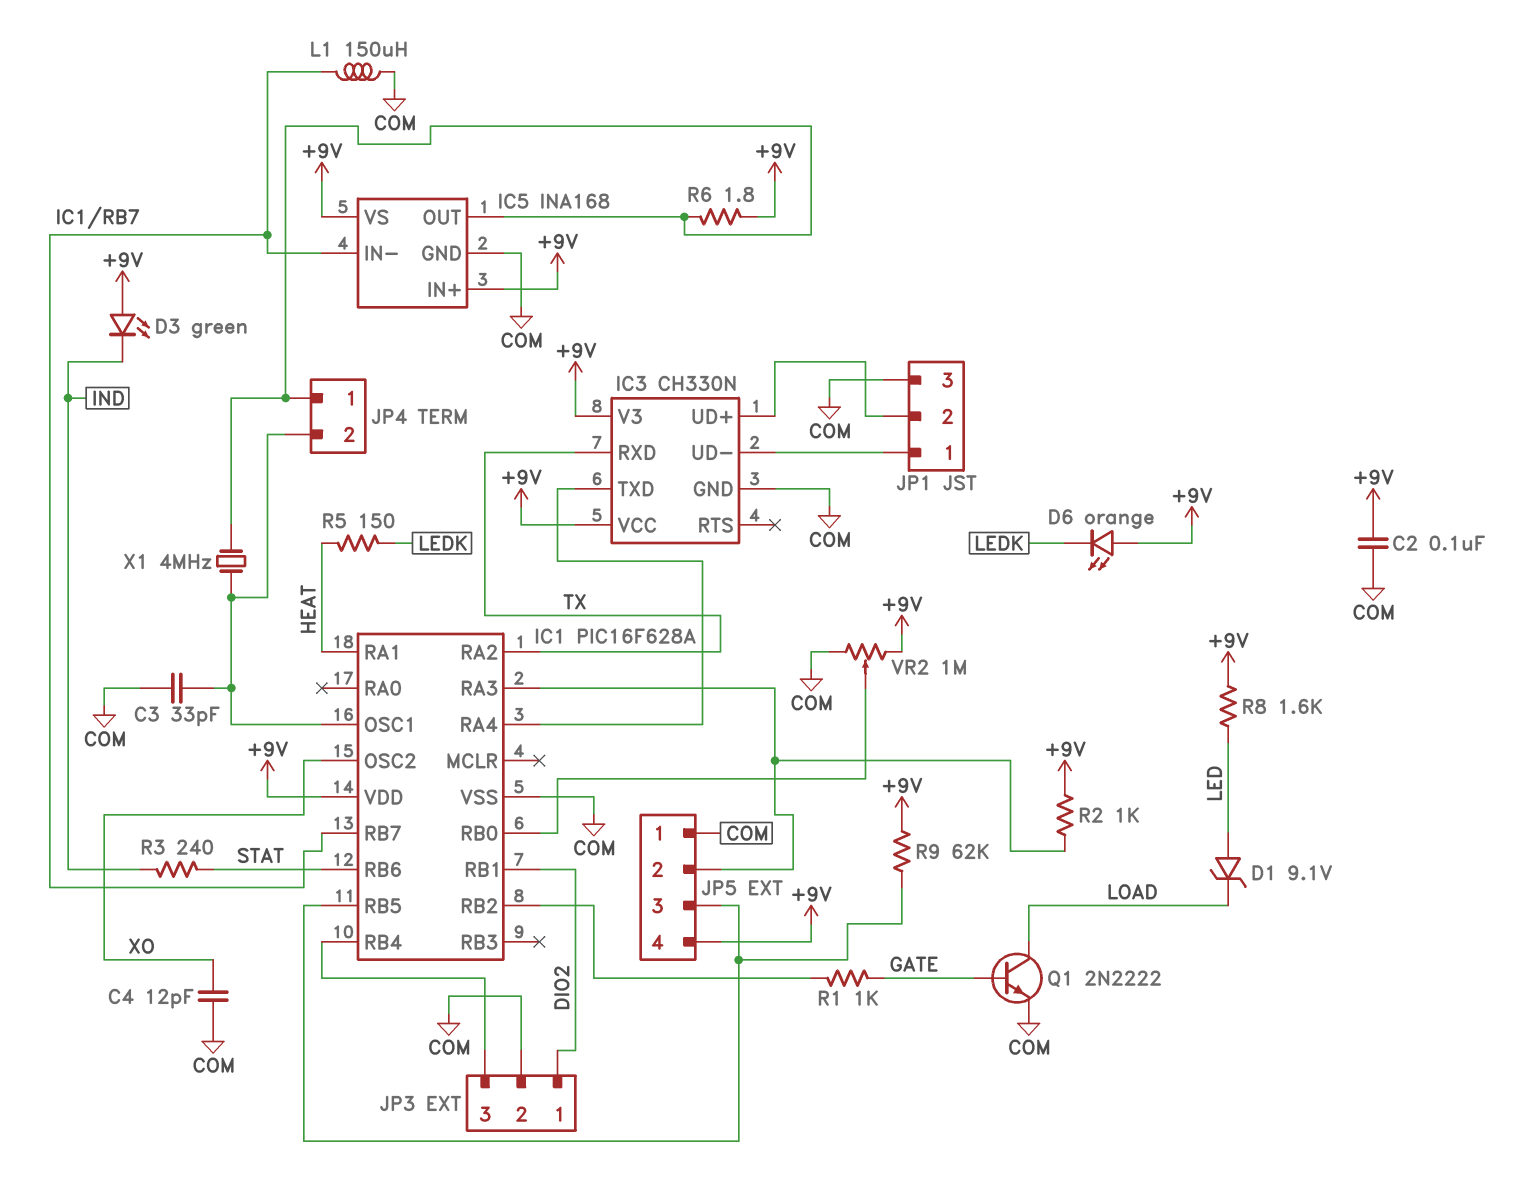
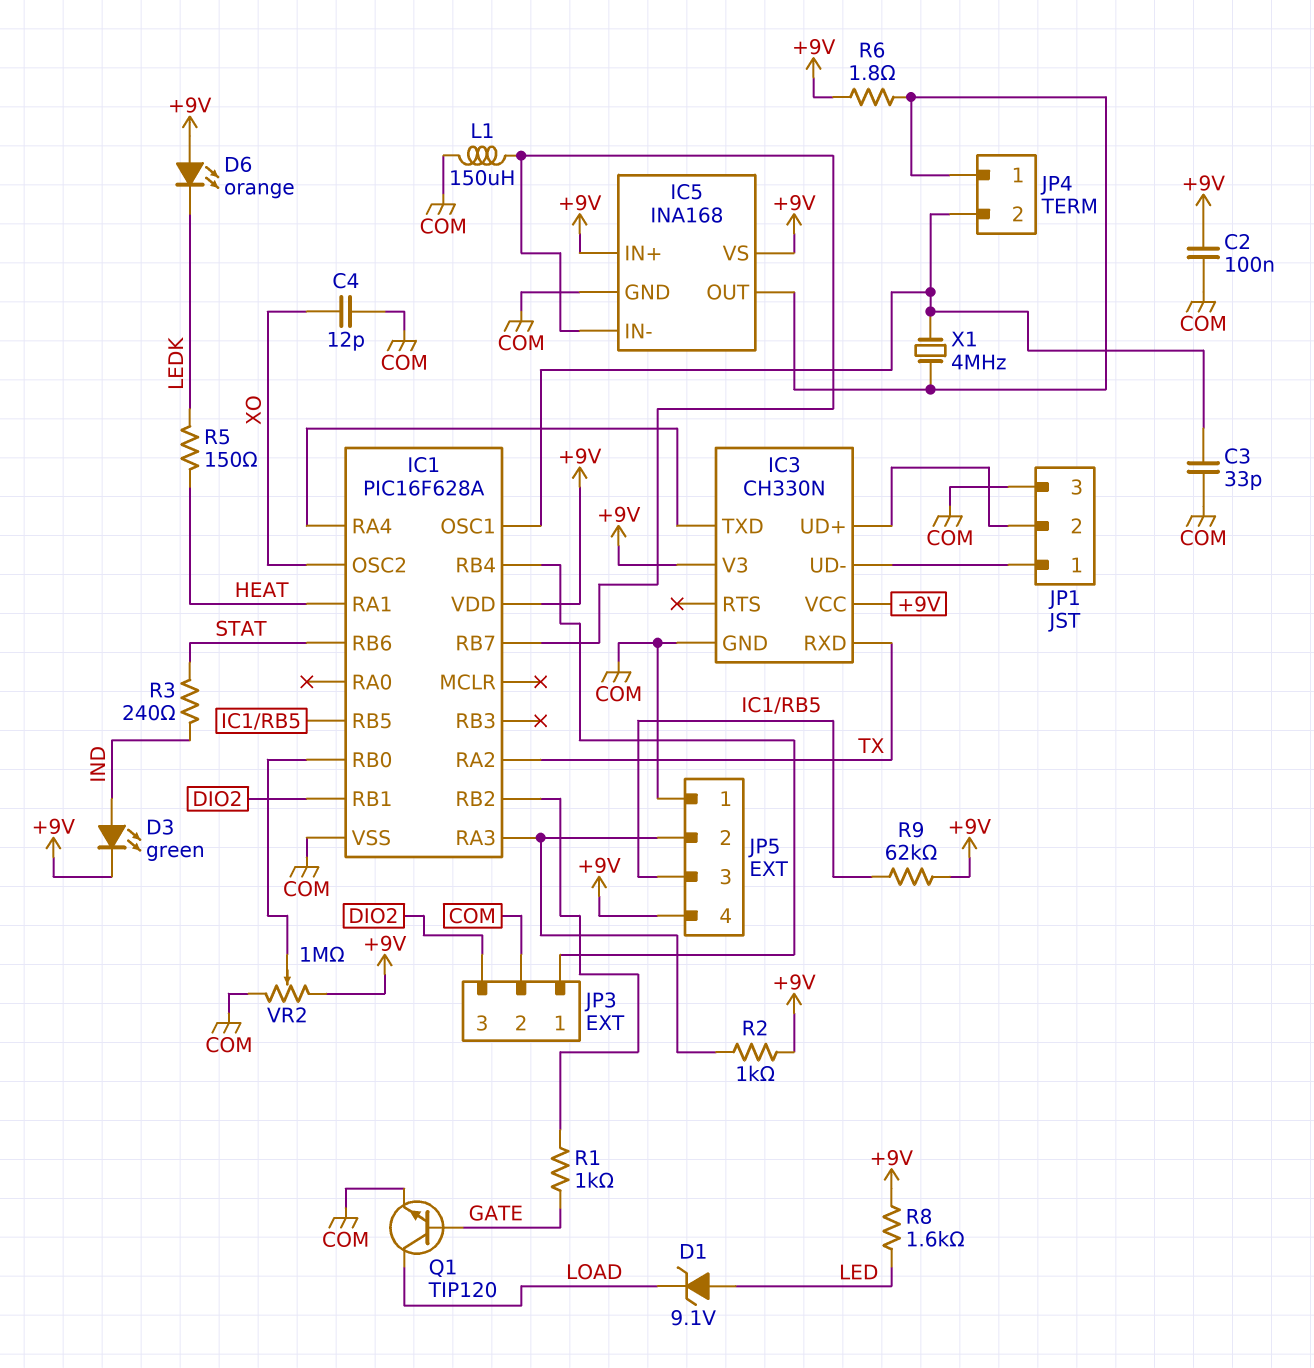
D3: LED green (A +9V, K IND) -> LED green (A IND, K +9V)
JP3 pin 1: DIO2 -> IC1/RB4
JP3 pin 3: IC1/RB4 -> DIO2
Q1: NPN 2N2222 (B GATE, C LOAD, E COM) -> NPN TIP120 (B GATE, C LOAD, E COM)

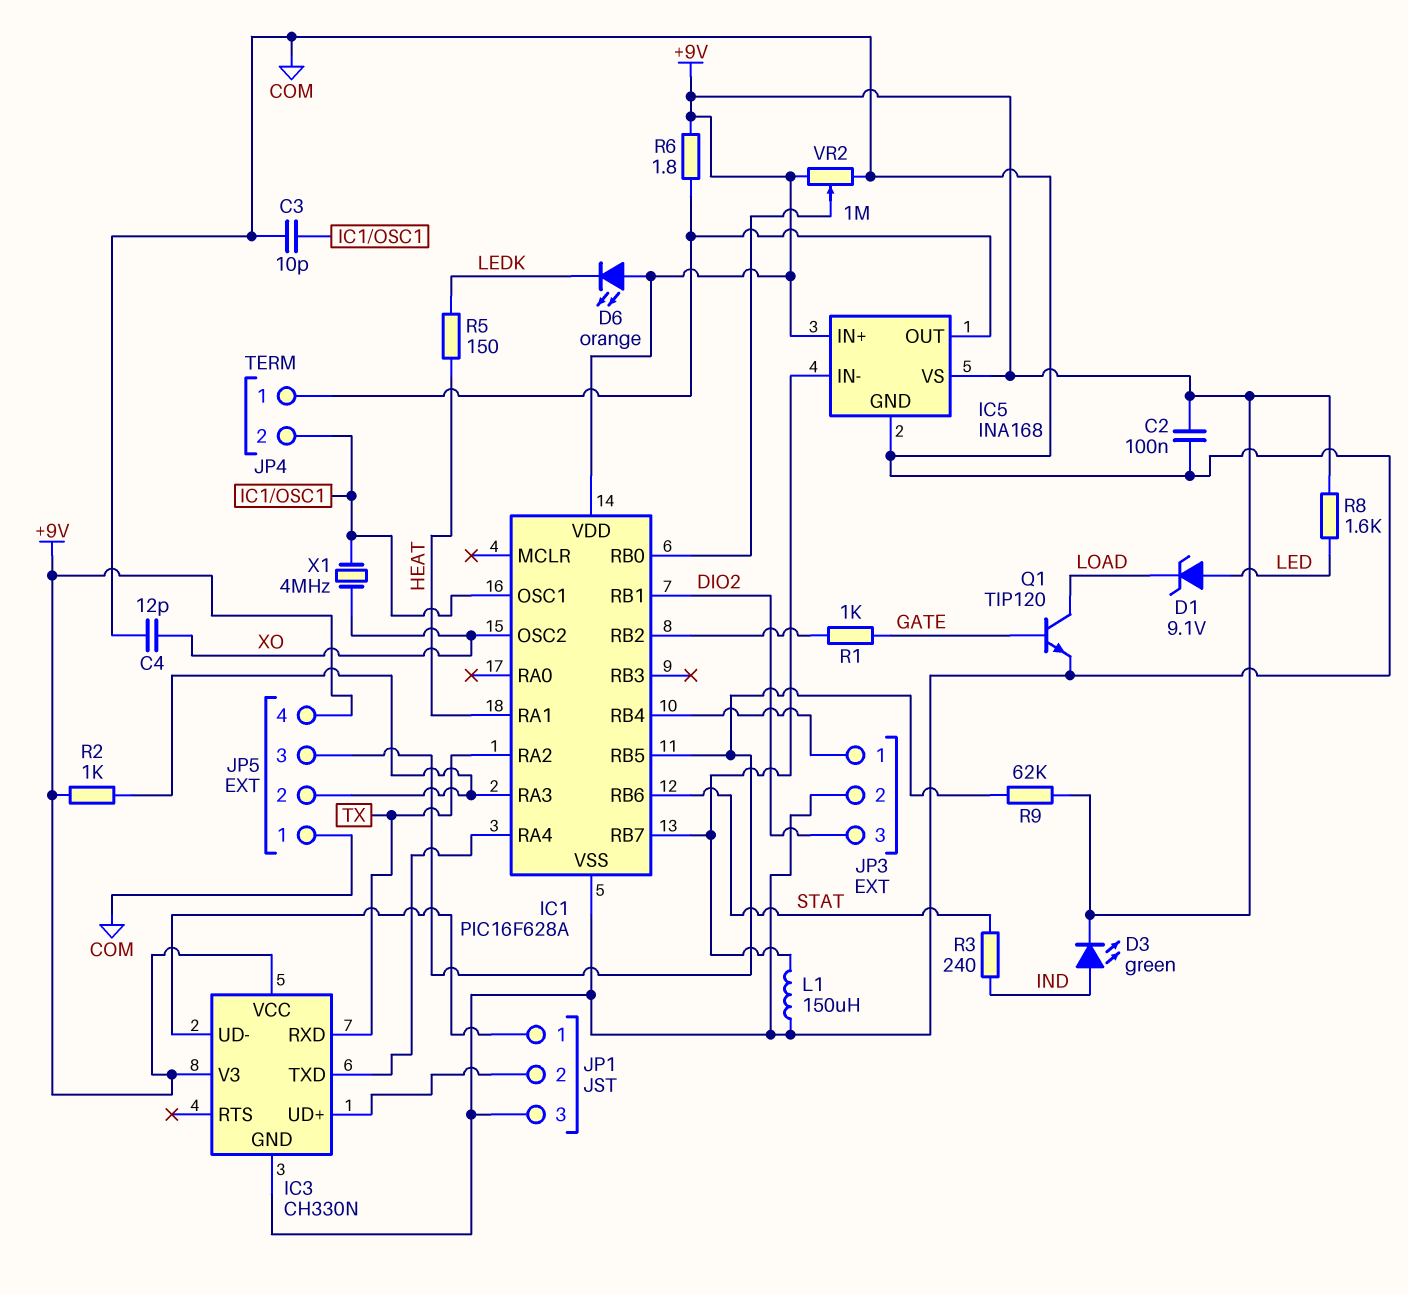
C3: 33pF (COM, IC1/OSC1) -> 10pF (COM, IC1/OSC1)
X1: 4MHz (IC1/OSC1, IC5/OUT) -> 4MHz (IC1/OSC1, XO)

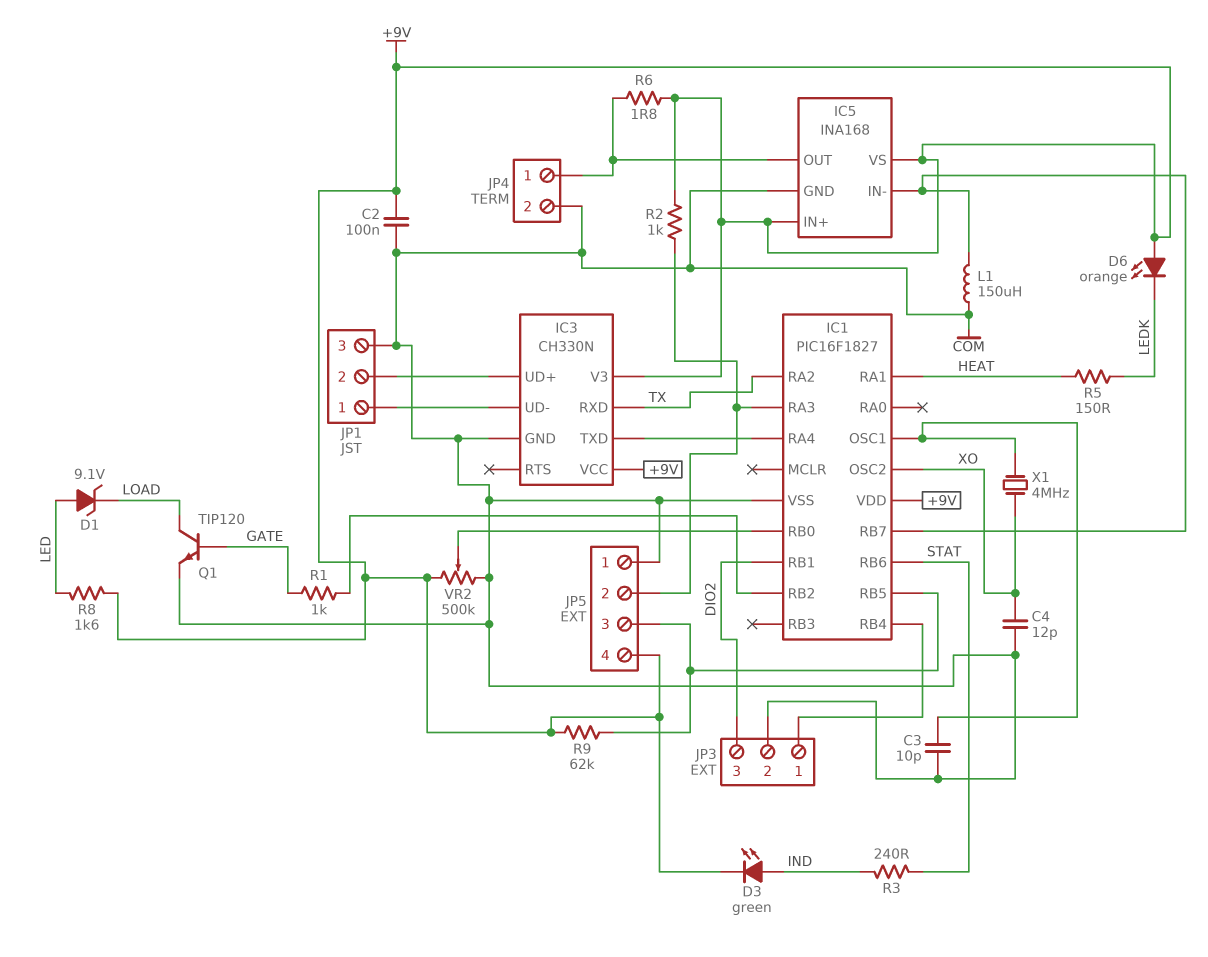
IC1: PIC16F628A -> PIC16F1827
JP4 pin 2: IC1/OSC1 -> COM
VR2: 1M (+9V, COM, wiper IC1/RB0) -> 500k (+9V, COM, wiper IC1/RB0)

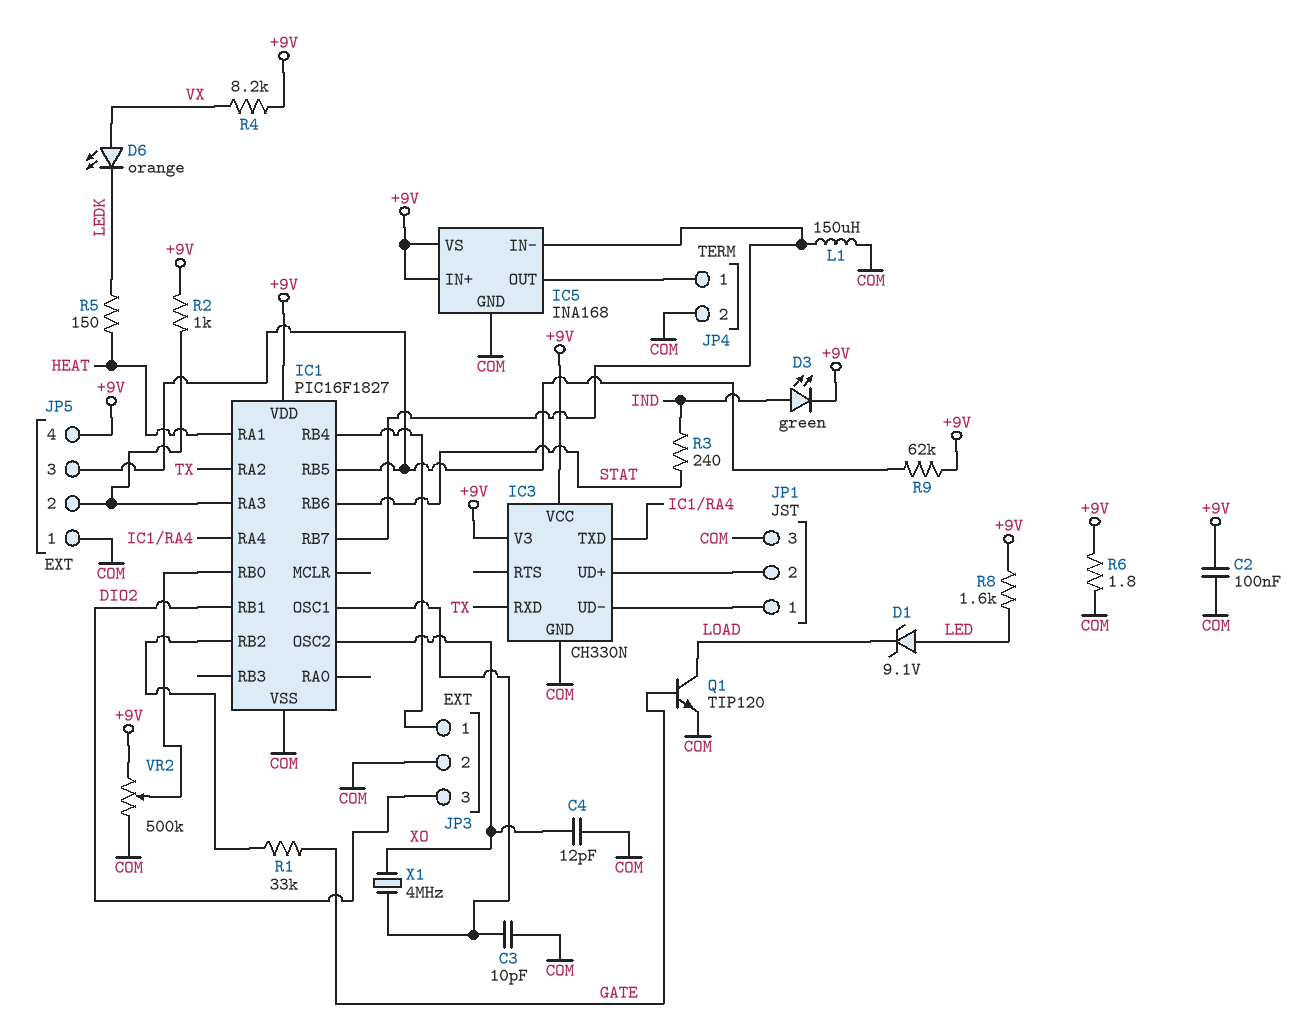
D6: LED orange (A +9V, K LEDK) -> LED orange (A VX, K LEDK)
R1: 1k (GATE, IC1/RB2) -> 33k (GATE, IC1/RB2)
R4: none -> 8.2k (+9V, VX)
R6: 1.8 (+9V, IC5/OUT) -> 1.8 (+9V, COM)

